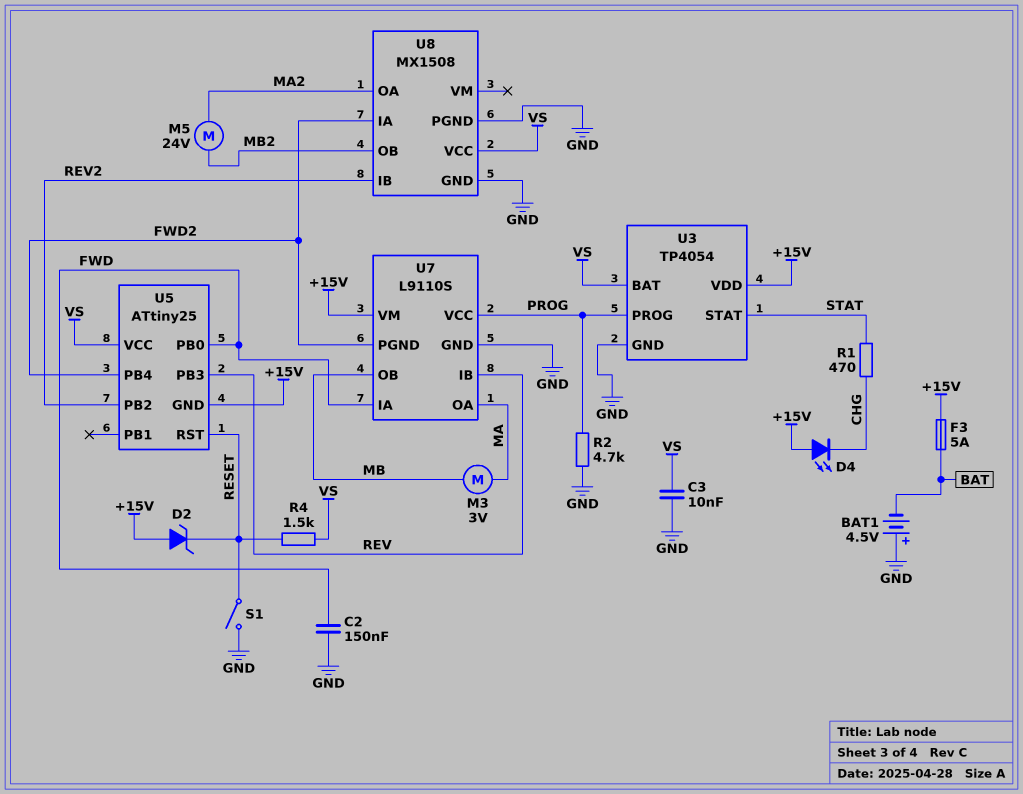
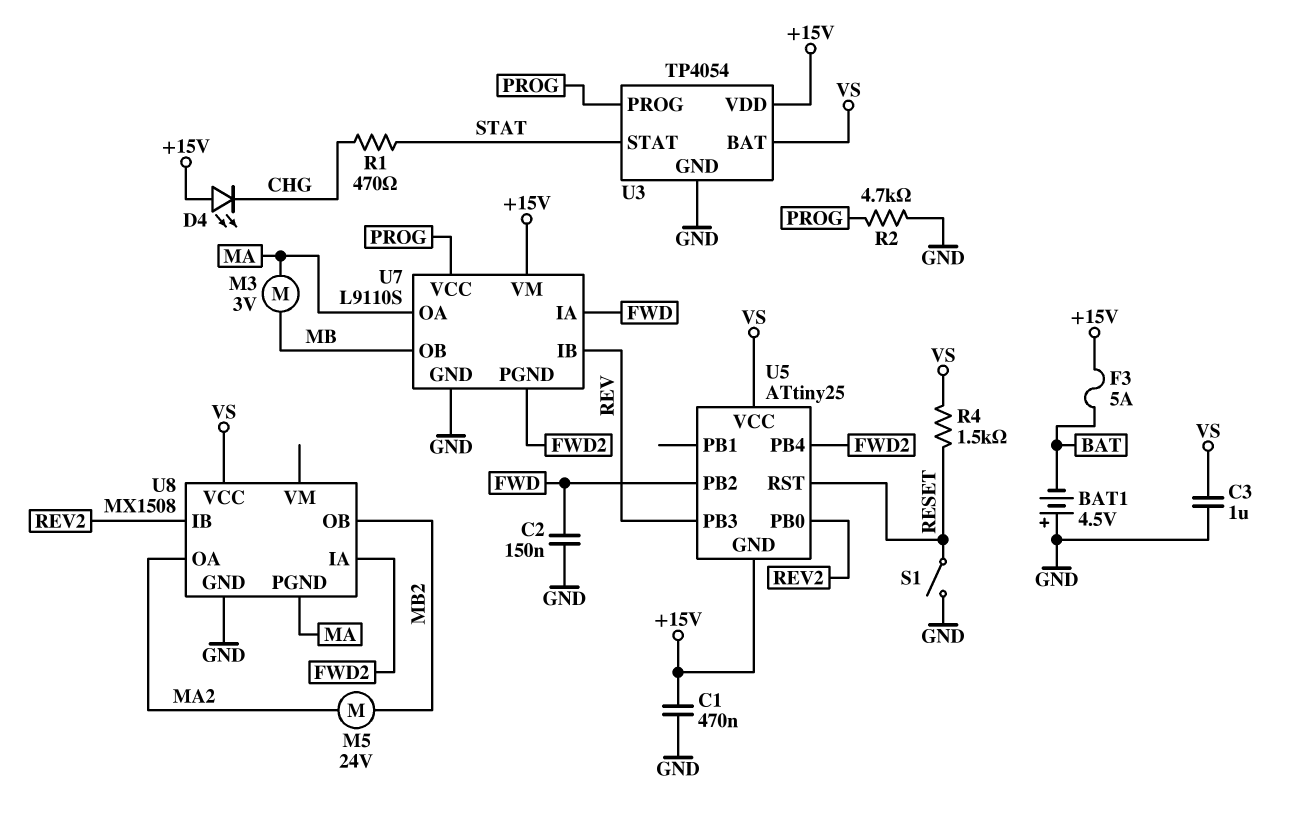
C1: none -> 470nF (+15V, GND)
C3: 10nF (GND, VS) -> 1uF (GND, VS)
D2: zener (A +15V, K RESET) -> none
U5 pin PB0: FWD -> REV2
U5 pin PB2: REV2 -> FWD
U8 pin PGND: GND -> MA

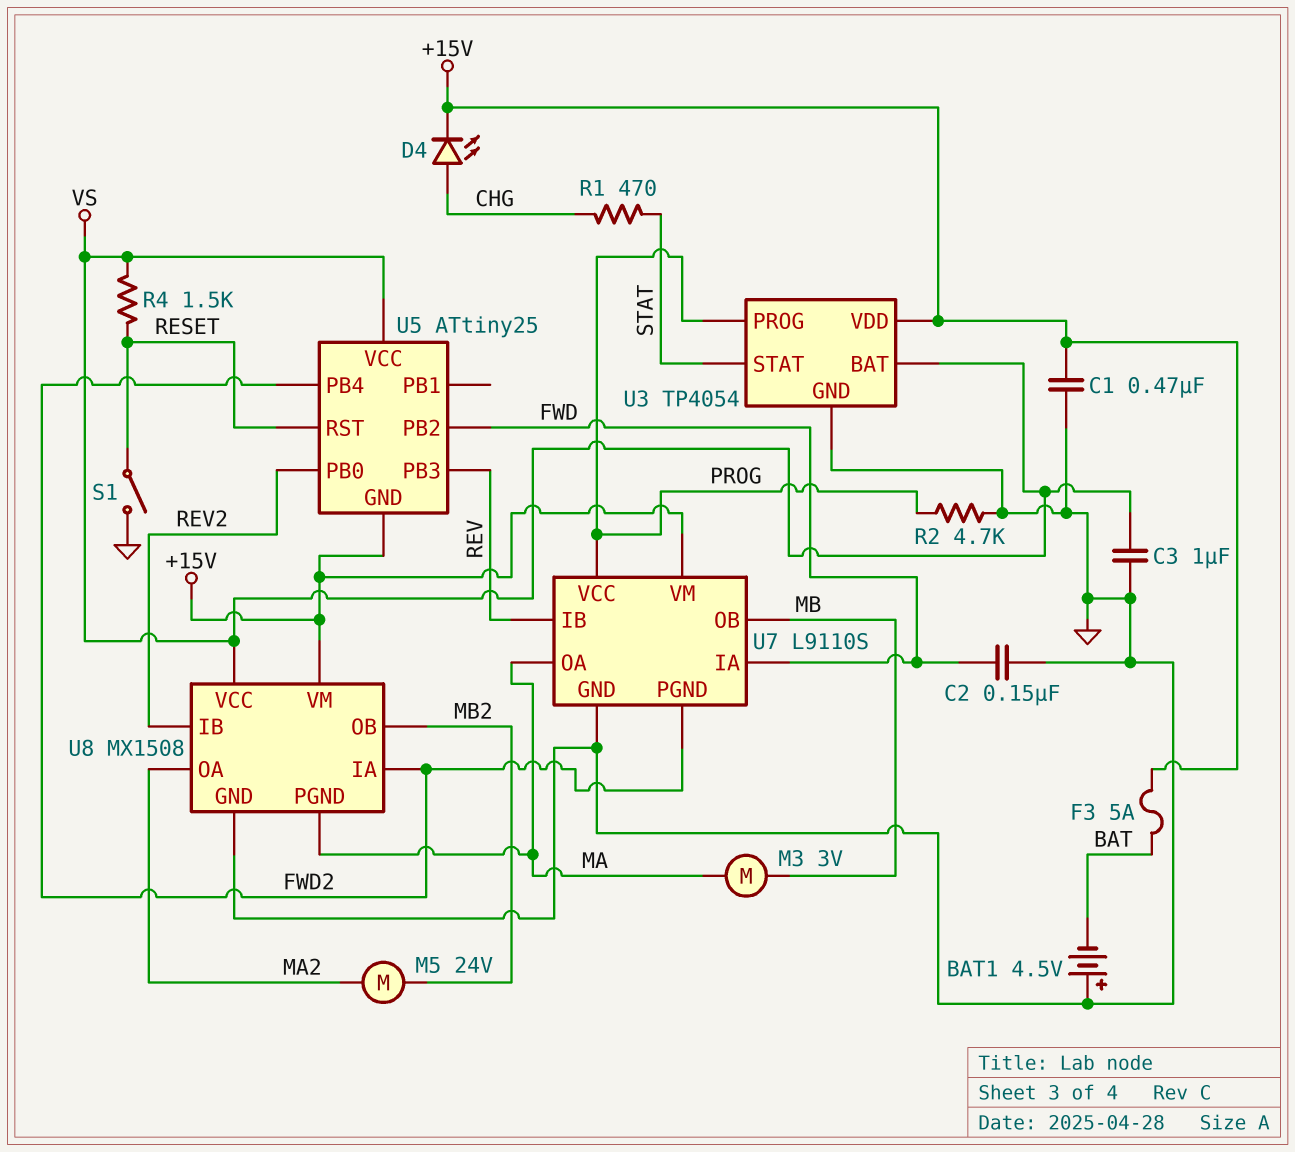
D4: LED (A +15V, K CHG) -> LED (A CHG, K +15V)
U8 pin VM: none -> +15V

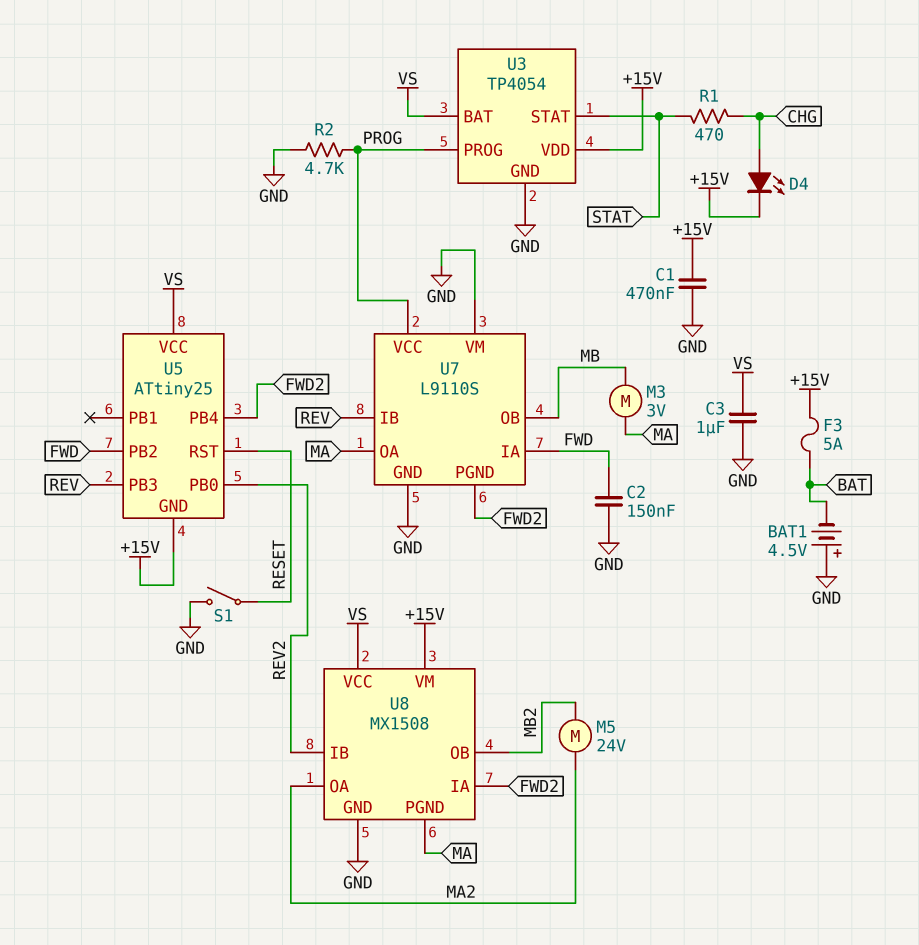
R4: 1.5k (RESET, VS) -> none
U7 pin VM: +15V -> GND

